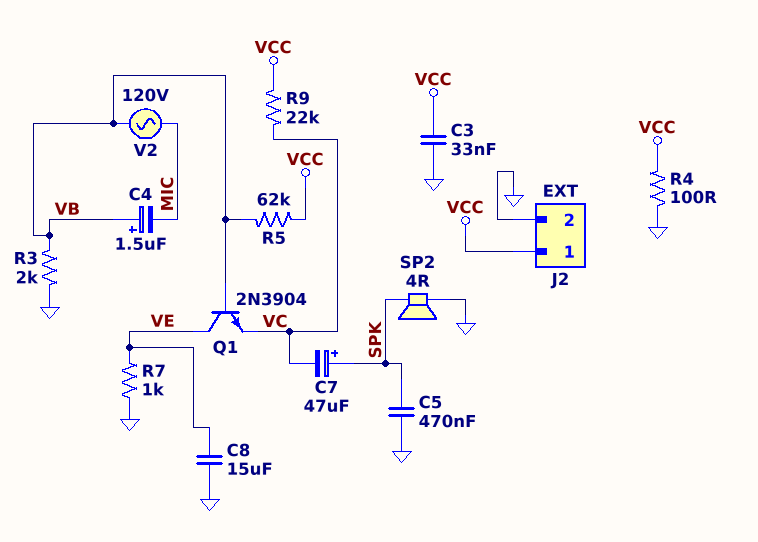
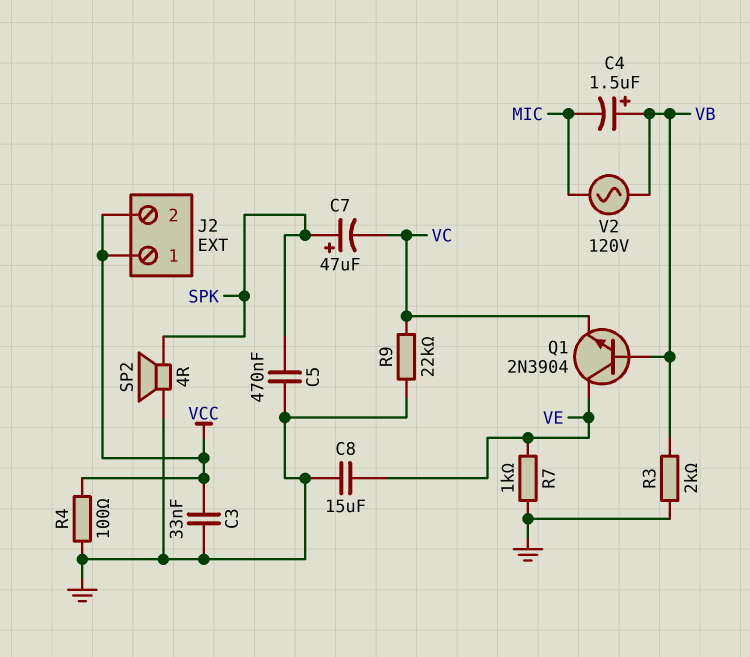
J2 pin 2: GND -> VCC
R5: 62k (VB, VCC) -> none
R9: 22k (VC, VCC) -> 22k (GND, VC)

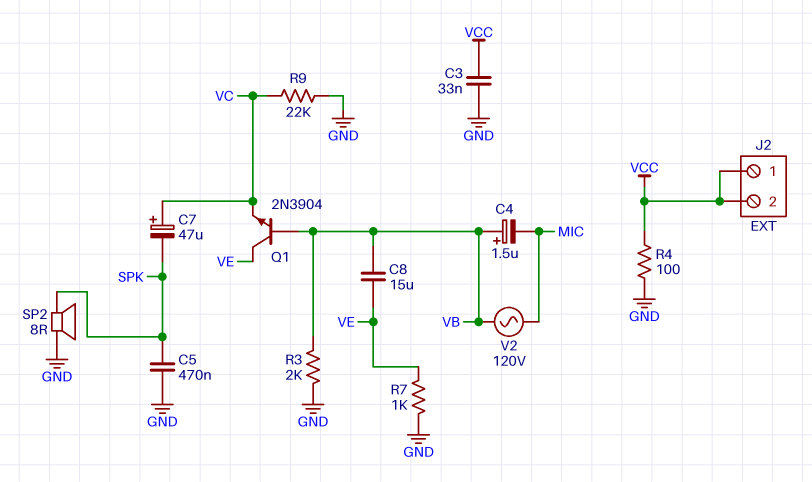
C7: 47uF (plus SPK, minus VC) -> 47uF (plus VC, minus SPK)
C8: 15uF (GND, VE) -> 15uF (VB, VE)
SP2: speaker 4R (GND, SPK) -> speaker 8R (GND, SPK)

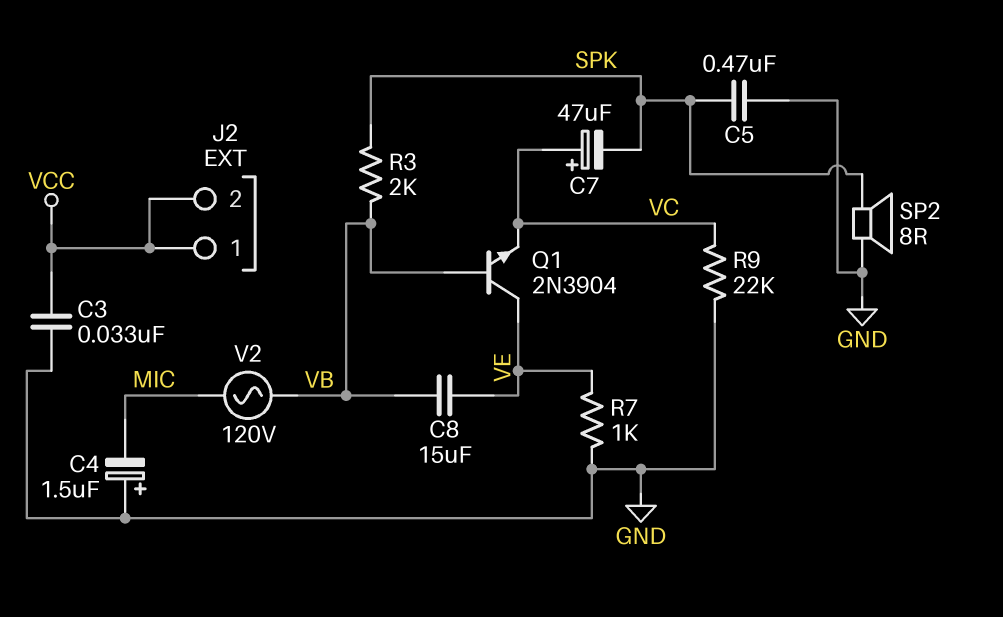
C4: 1.5uF (plus VB, minus MIC) -> 1.5uF (plus GND, minus MIC)
R3: 2k (GND, VB) -> 2k (SPK, VB)
R4: 100 (GND, VCC) -> none

